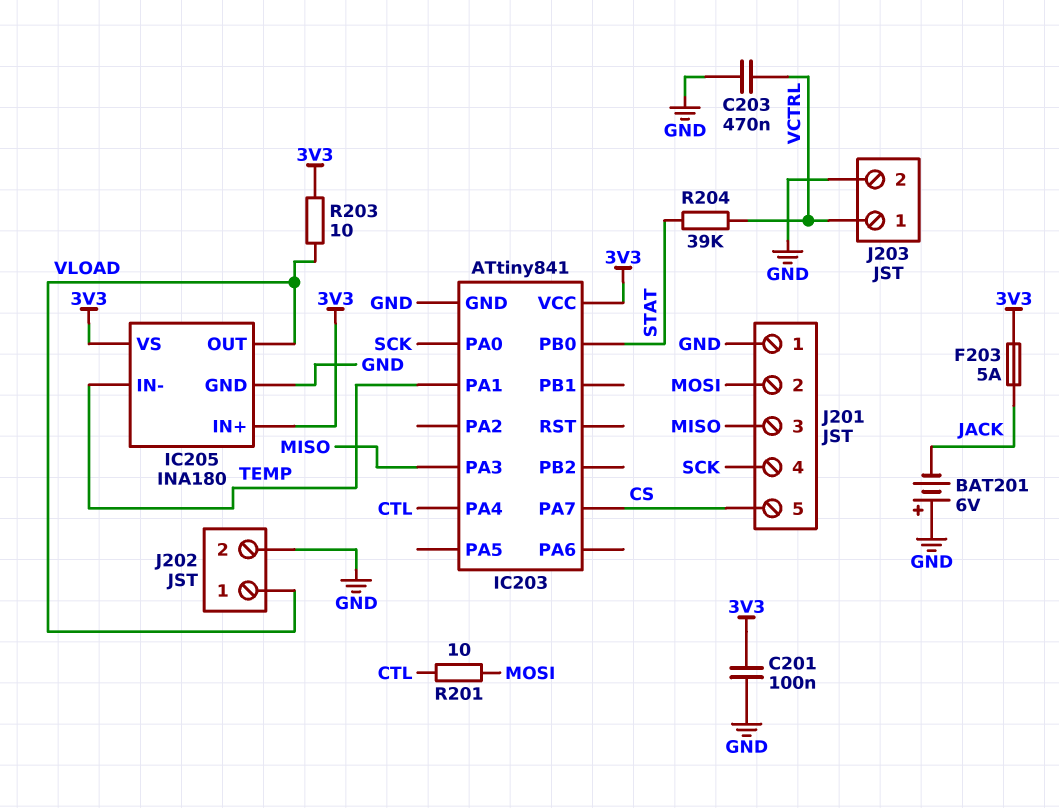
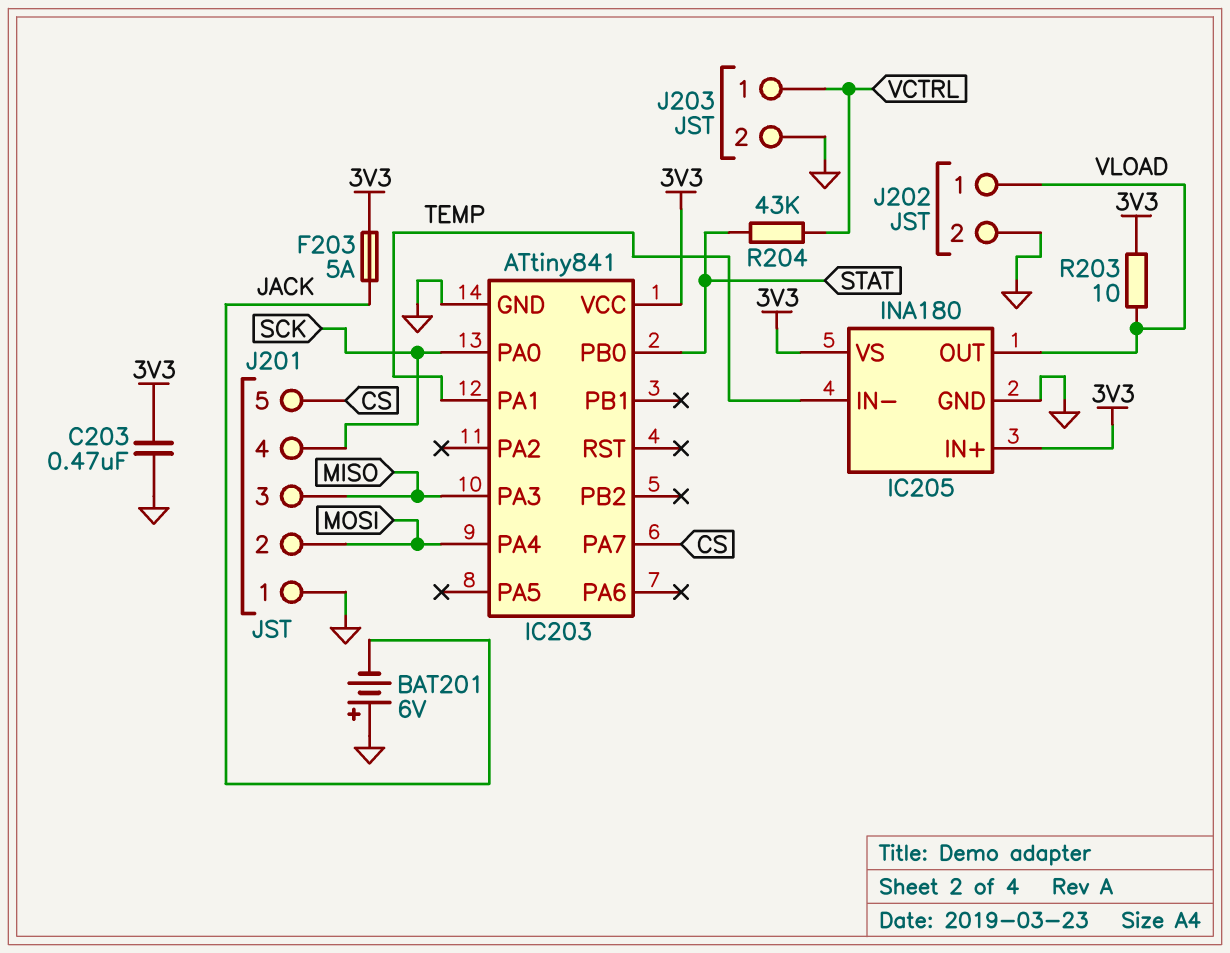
C201: 100nF (3V3, GND) -> none
C203: 470nF (GND, VCTRL) -> 470nF (3V3, GND)
IC203 pin PA4: CTL -> MOSI
R201: 10 (CTL, MOSI) -> none
R204: 39k (STAT, VCTRL) -> 43k (STAT, VCTRL)

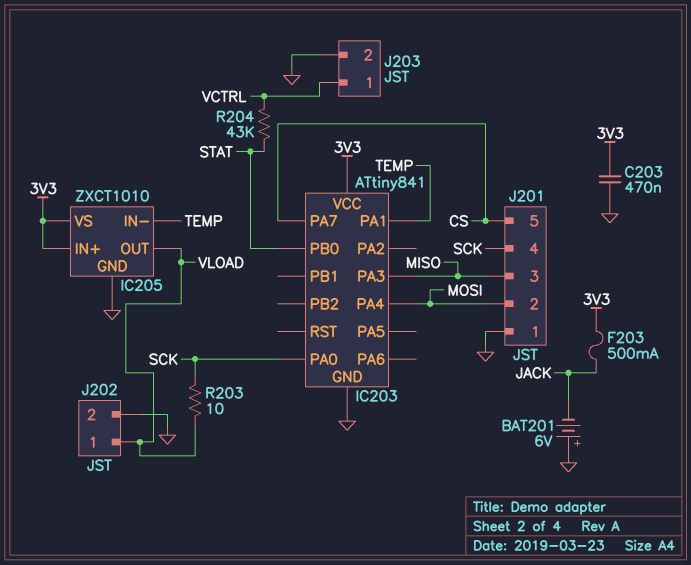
F203: 5A (3V3, JACK) -> 500mA (3V3, JACK)
IC205: INA180 -> ZXCT1010
R203: 10 (3V3, VLOAD) -> 10 (SCK, VLOAD)

